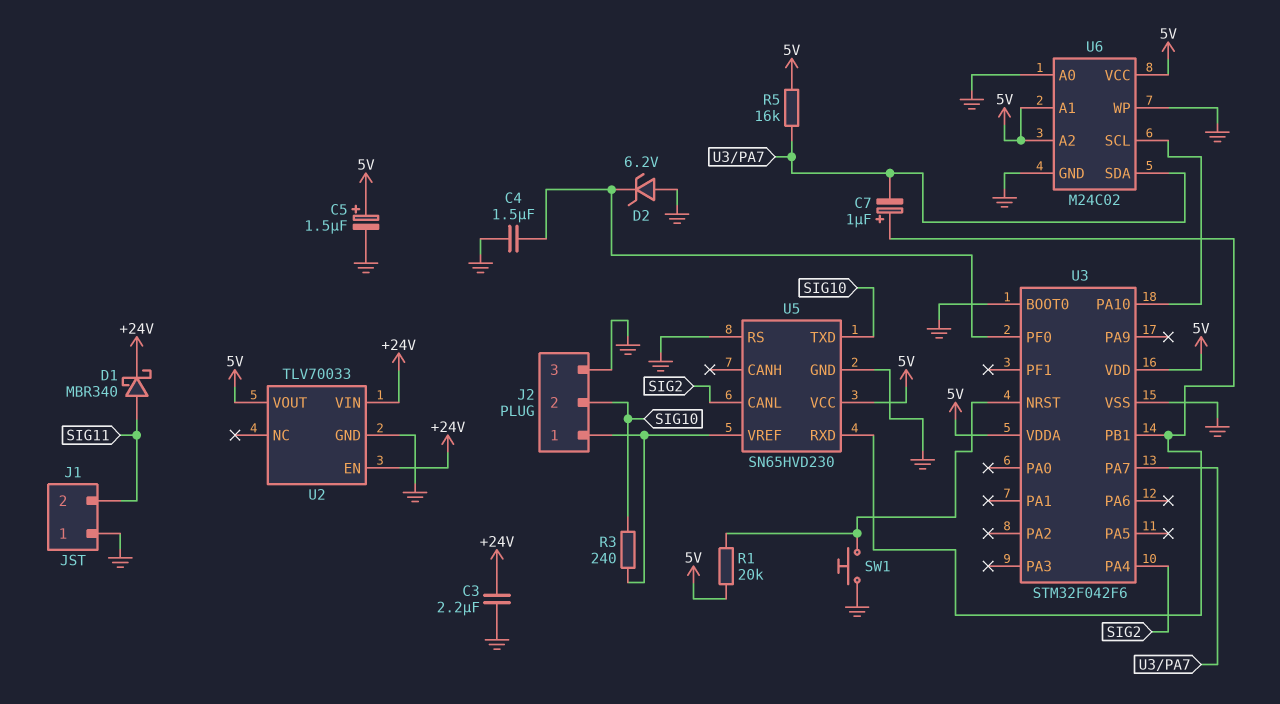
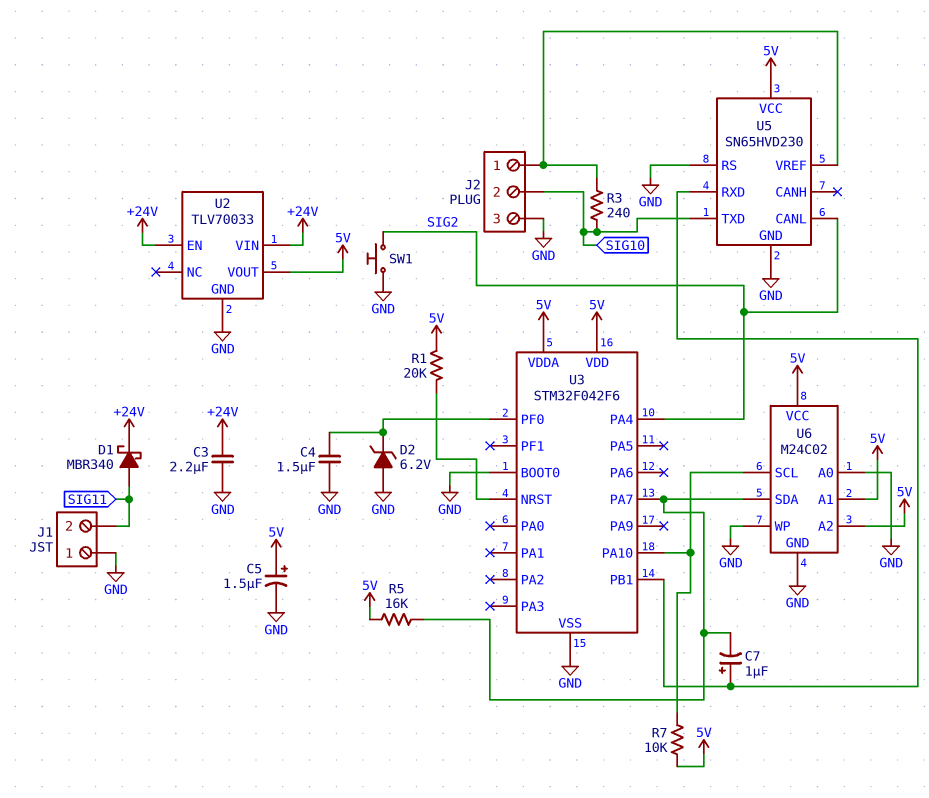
R7: none -> 10k (5V, U3/PA10)
SW1: button (GND, U3/NRST) -> button (GND, SIG2)

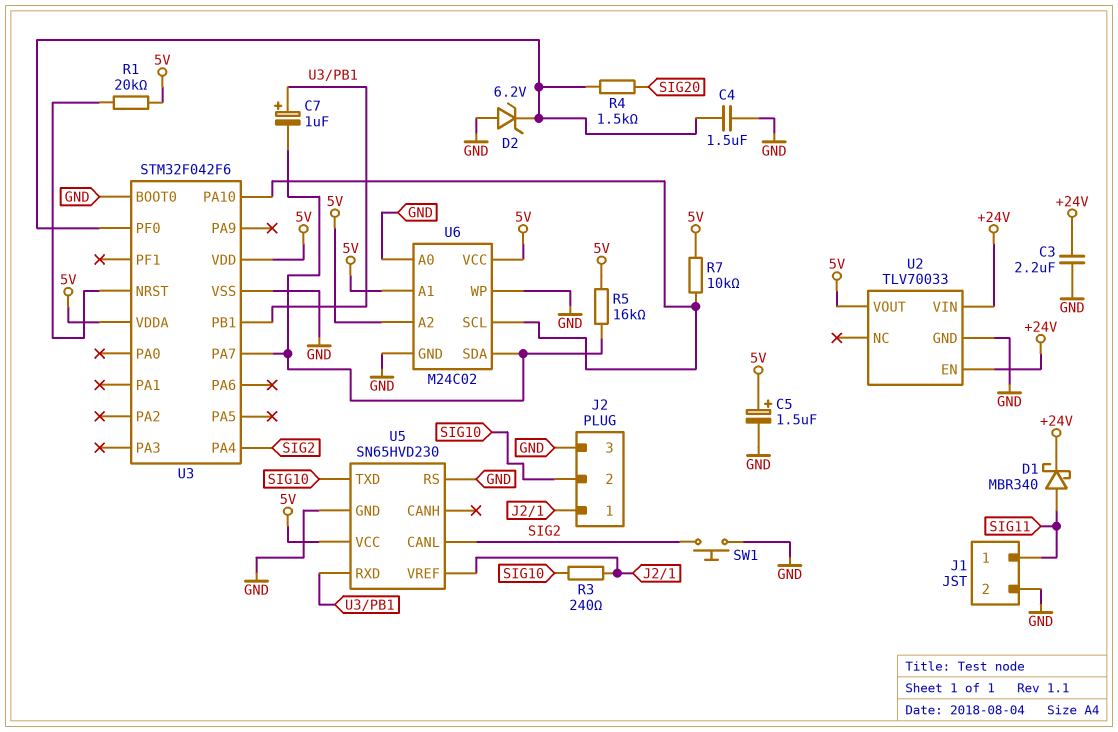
J1 pin 1: GND -> SIG11
J1 pin 2: SIG11 -> GND
R4: none -> 1.5k (SIG20, U3/PF0)

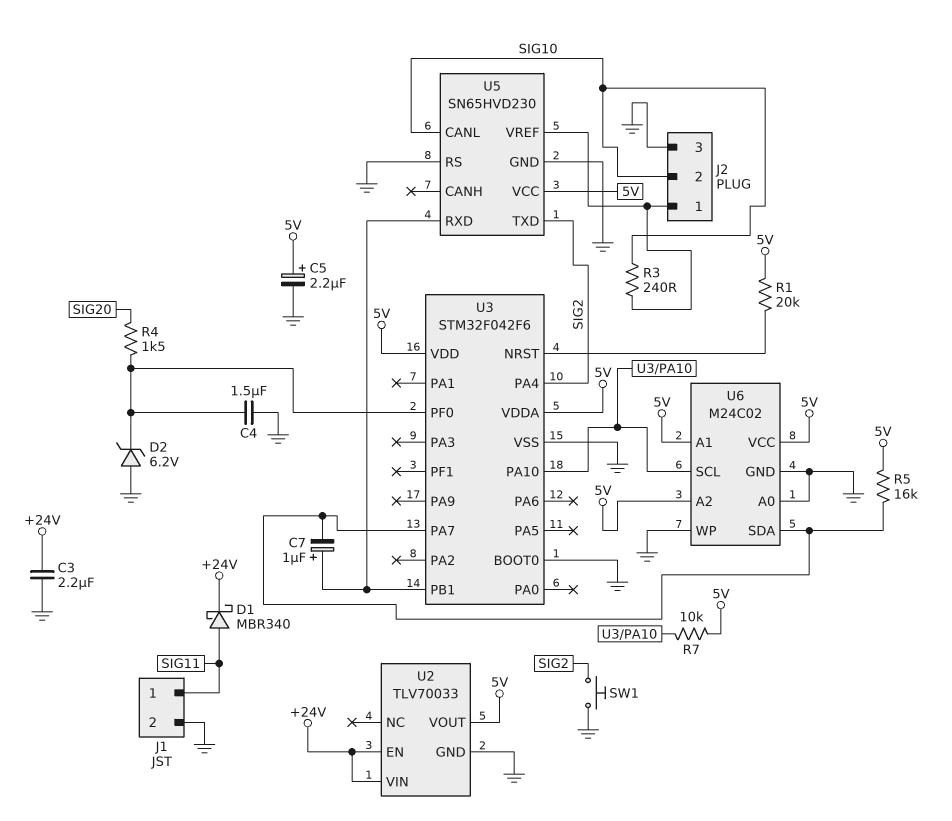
C5: 1.5uF (plus 5V, minus GND) -> 2.2uF (plus 5V, minus GND)
U5 pin CANL: SIG2 -> SIG10
U5 pin TXD: SIG10 -> SIG2

